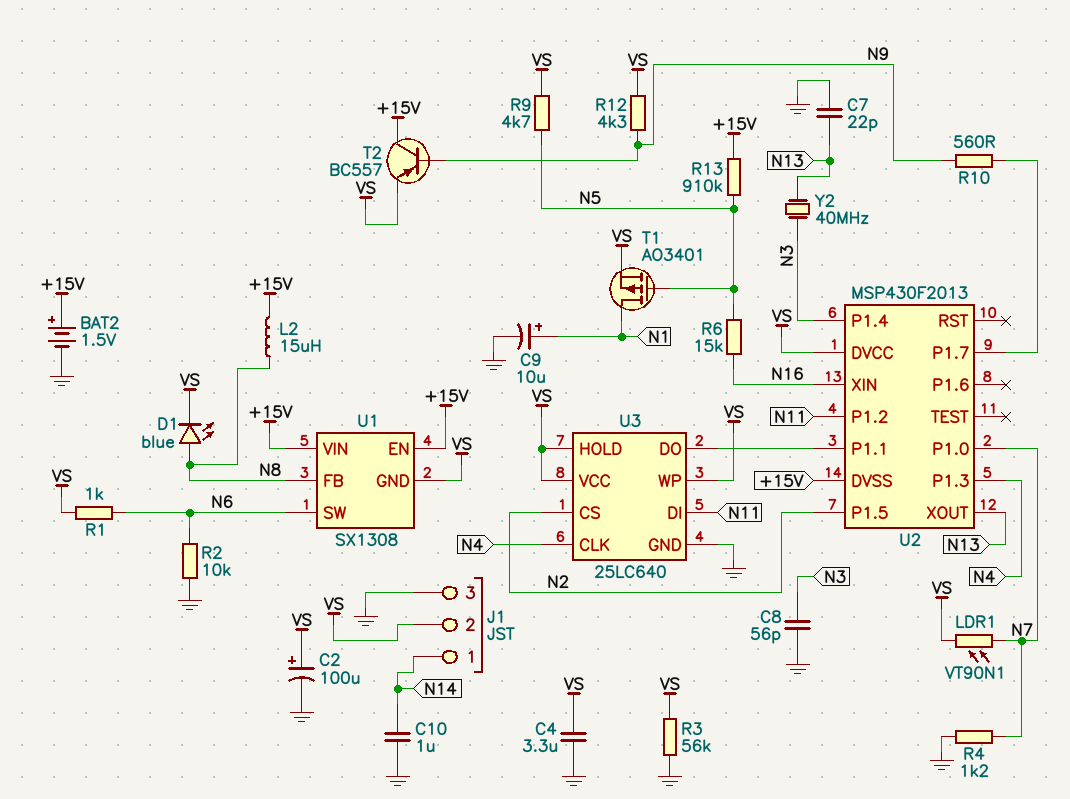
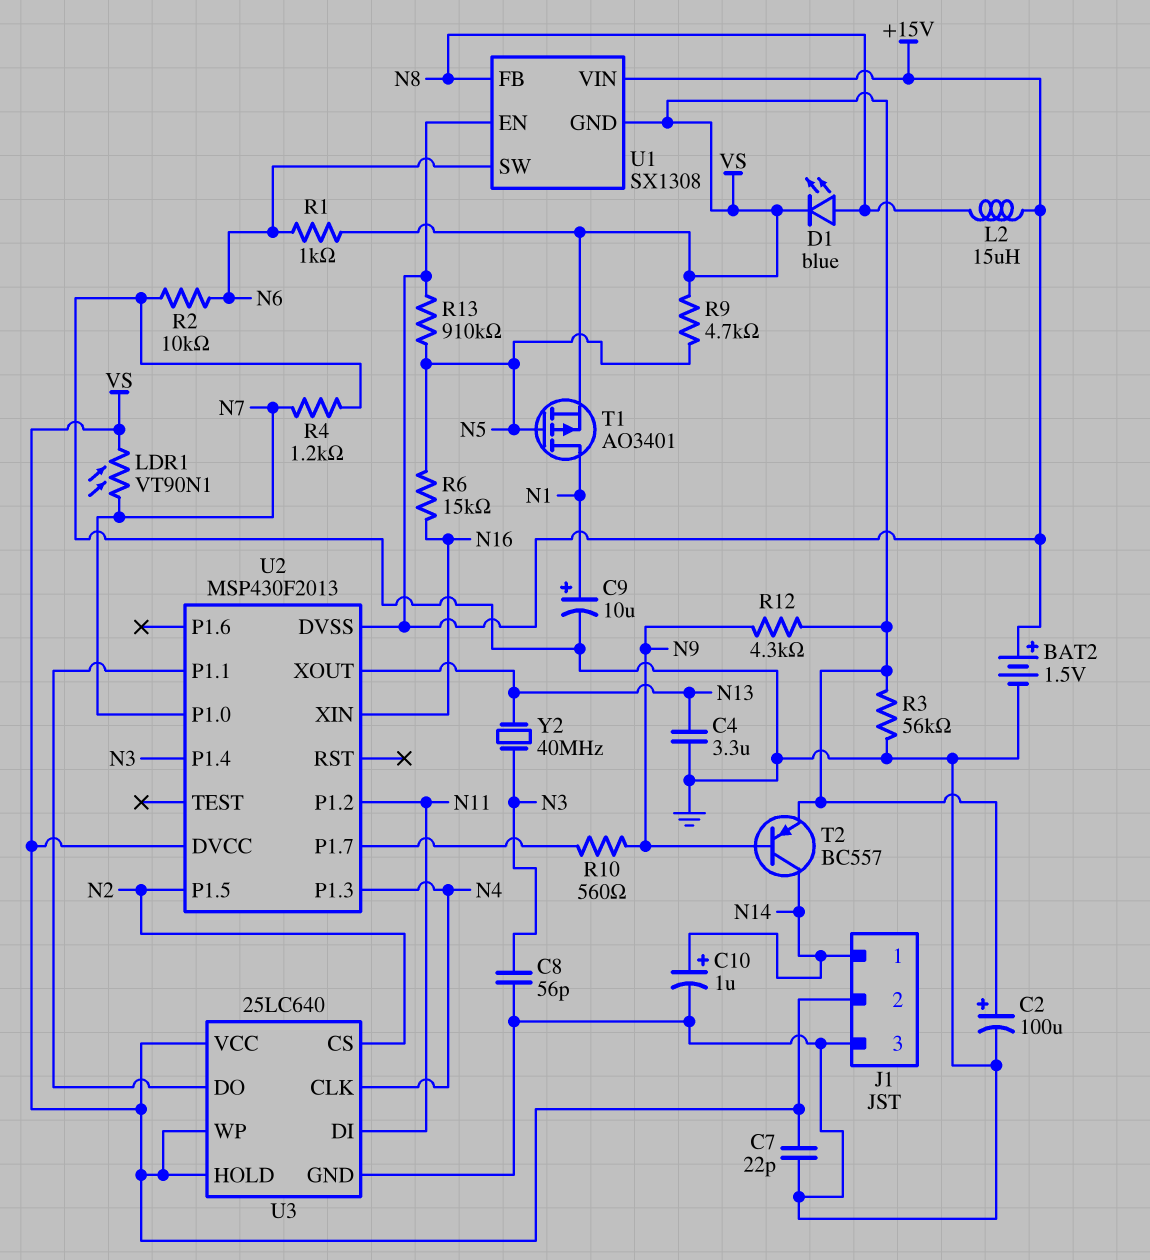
C4: 3.3uF (GND, VS) -> 3.3uF (GND, N13)
C7: 22pF (GND, N13) -> 22pF (GND, VS)
C10: 1uF (GND, N14) -> 1uF (plus N14, minus GND)
T2: PNP BC557 (B N9, C +15V, E VS) -> PNP BC557 (B N9, C N14, E VS)

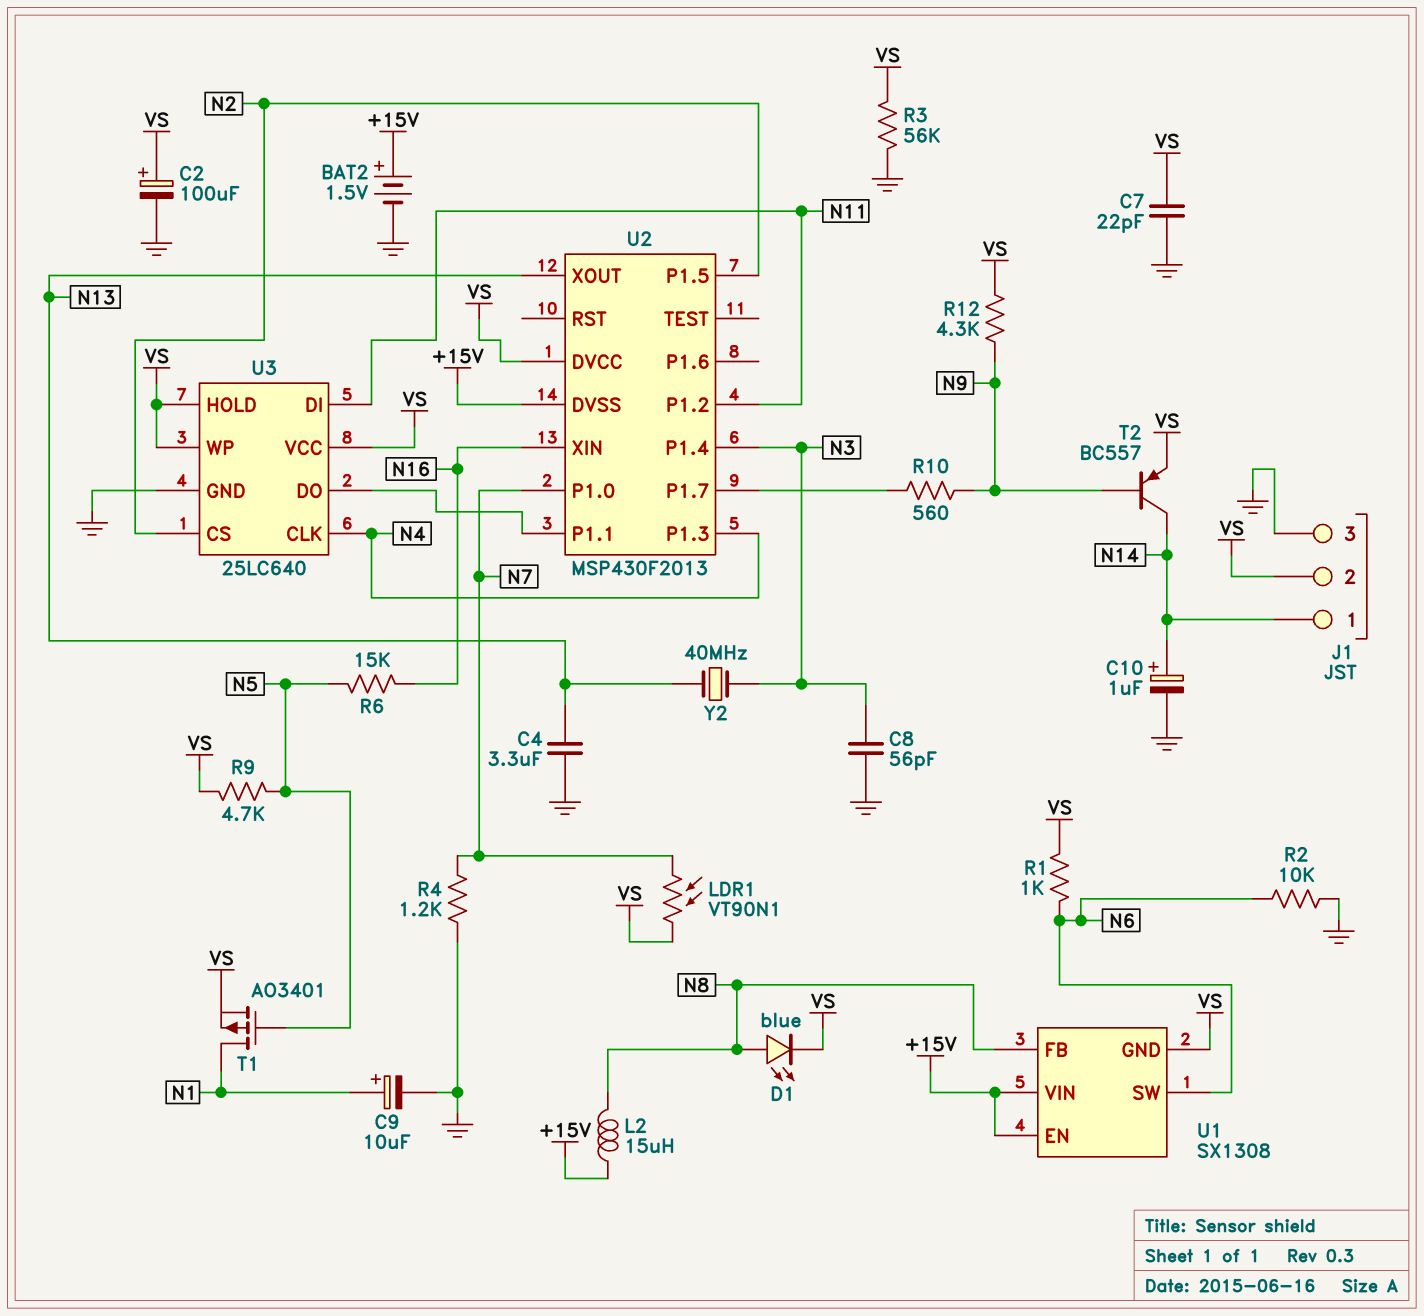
R13: 910k (+15V, N5) -> none

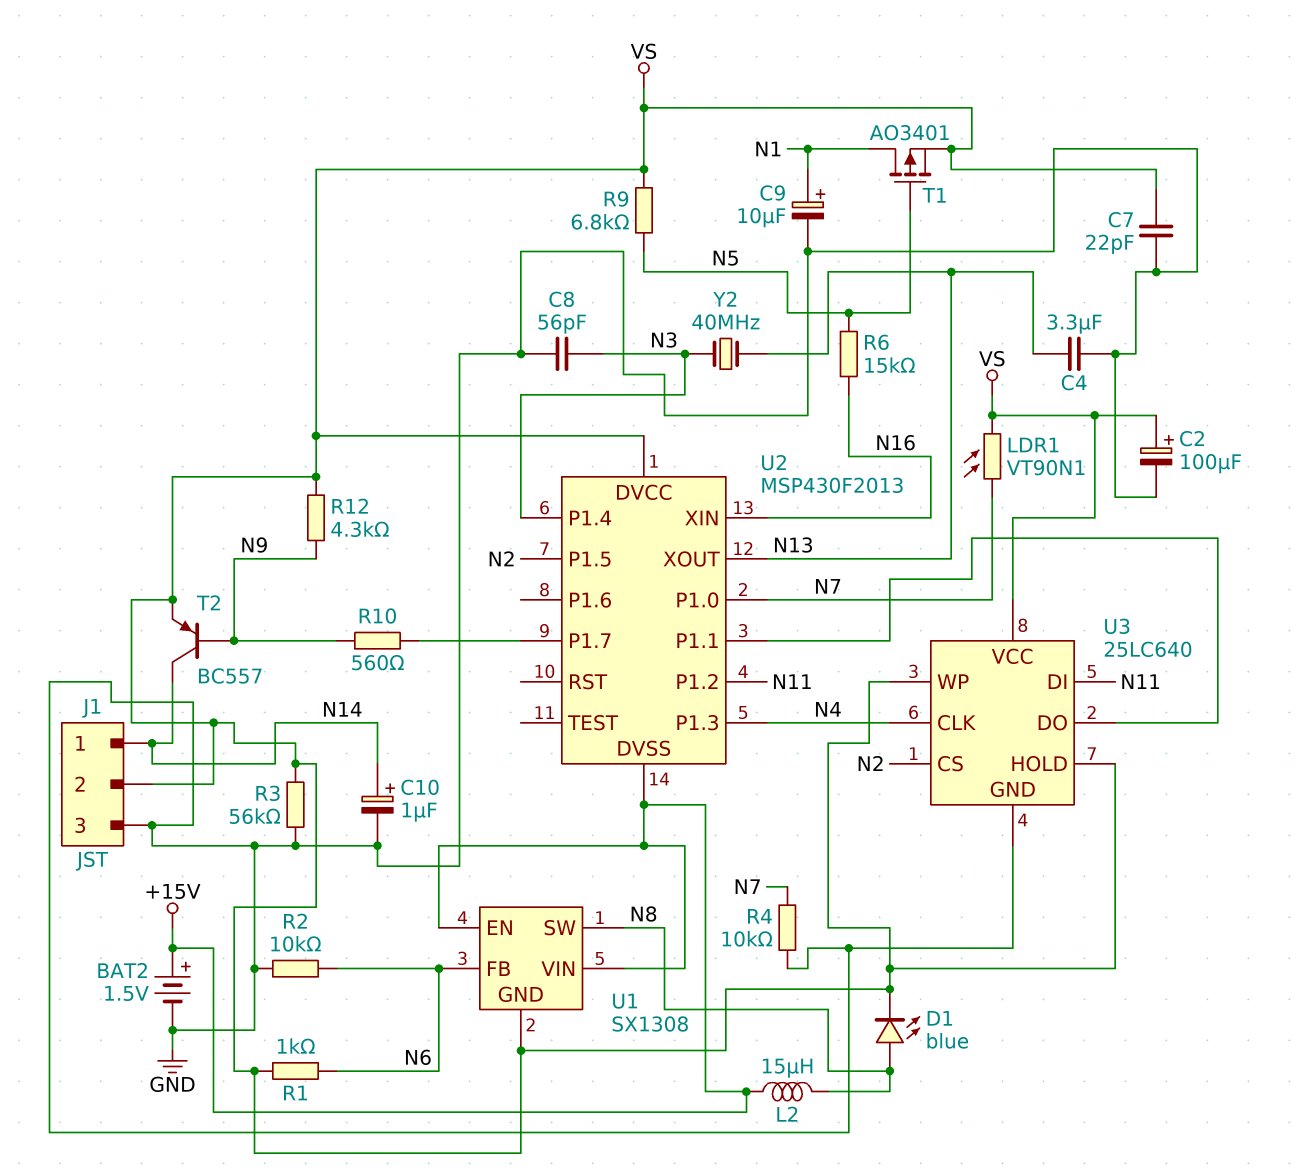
R4: 1.2k (GND, N7) -> 10k (GND, N7)
R9: 4.7k (N5, VS) -> 6.8k (N5, VS)
U1 pin FB: N8 -> N6
U1 pin SW: N6 -> N8

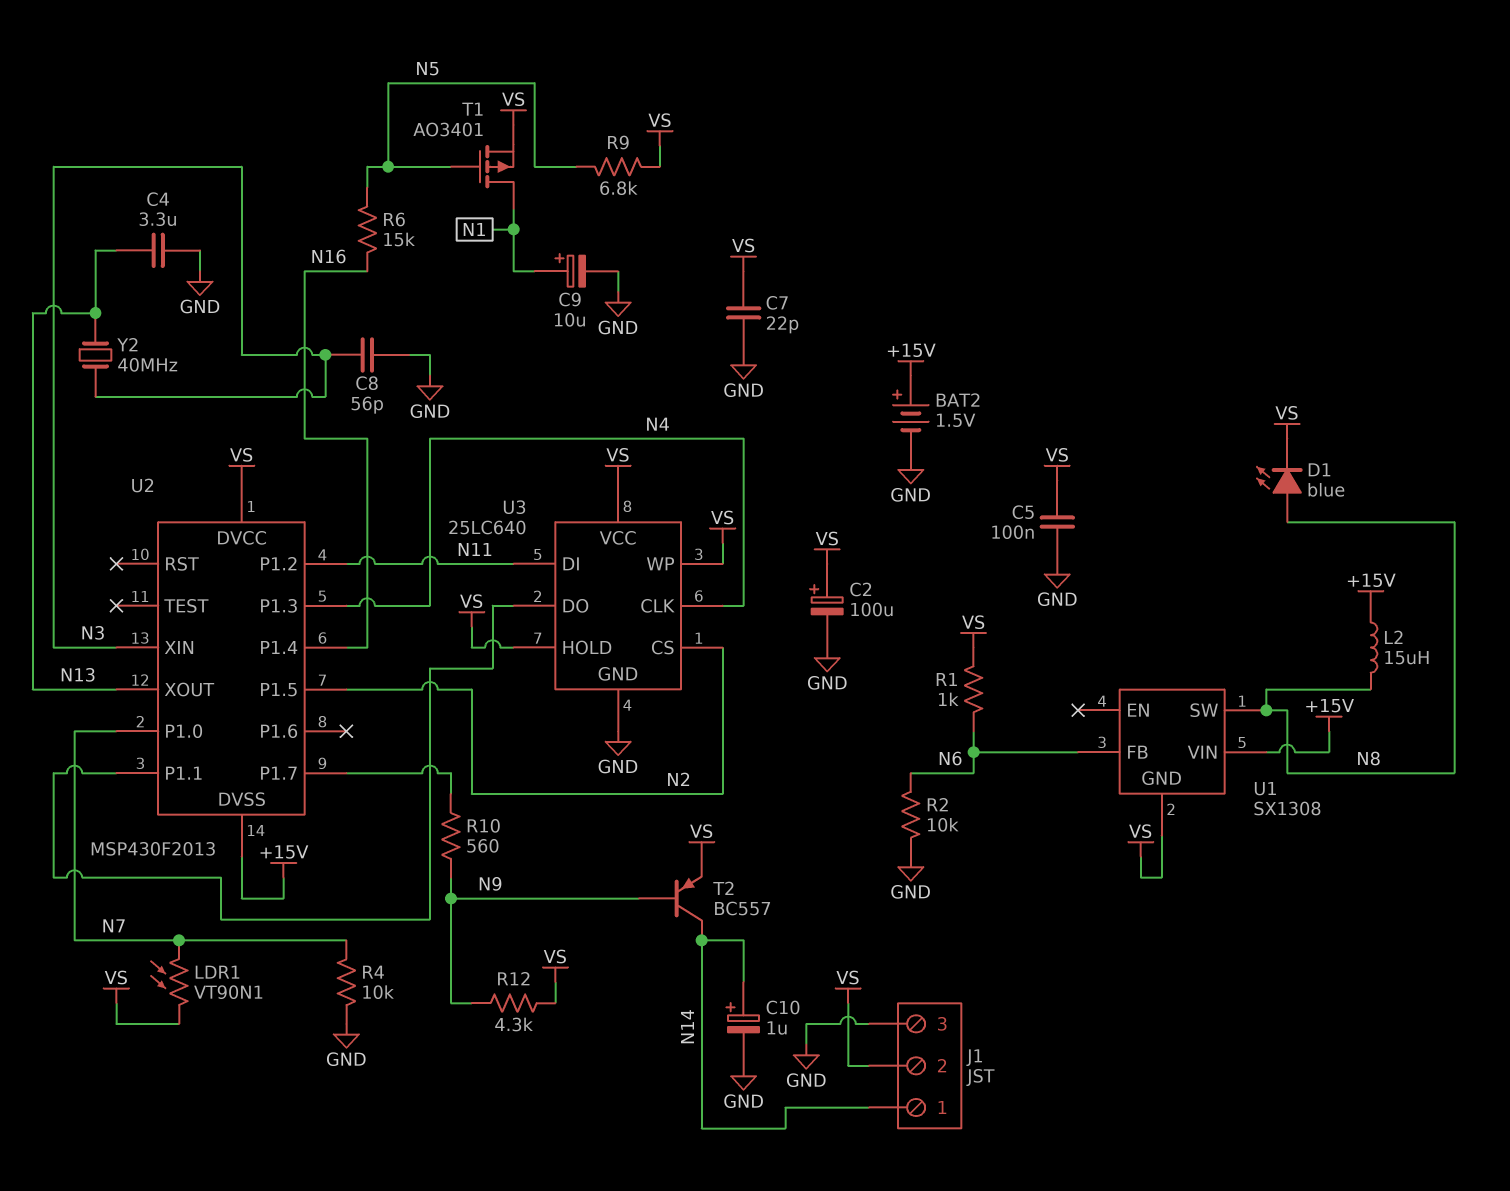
C5: none -> 100nF (GND, VS)
R3: 56k (GND, VS) -> none
U1 pin EN: +15V -> none
U2 pin P1.4: N3 -> N16
U2 pin XIN: N16 -> N3

